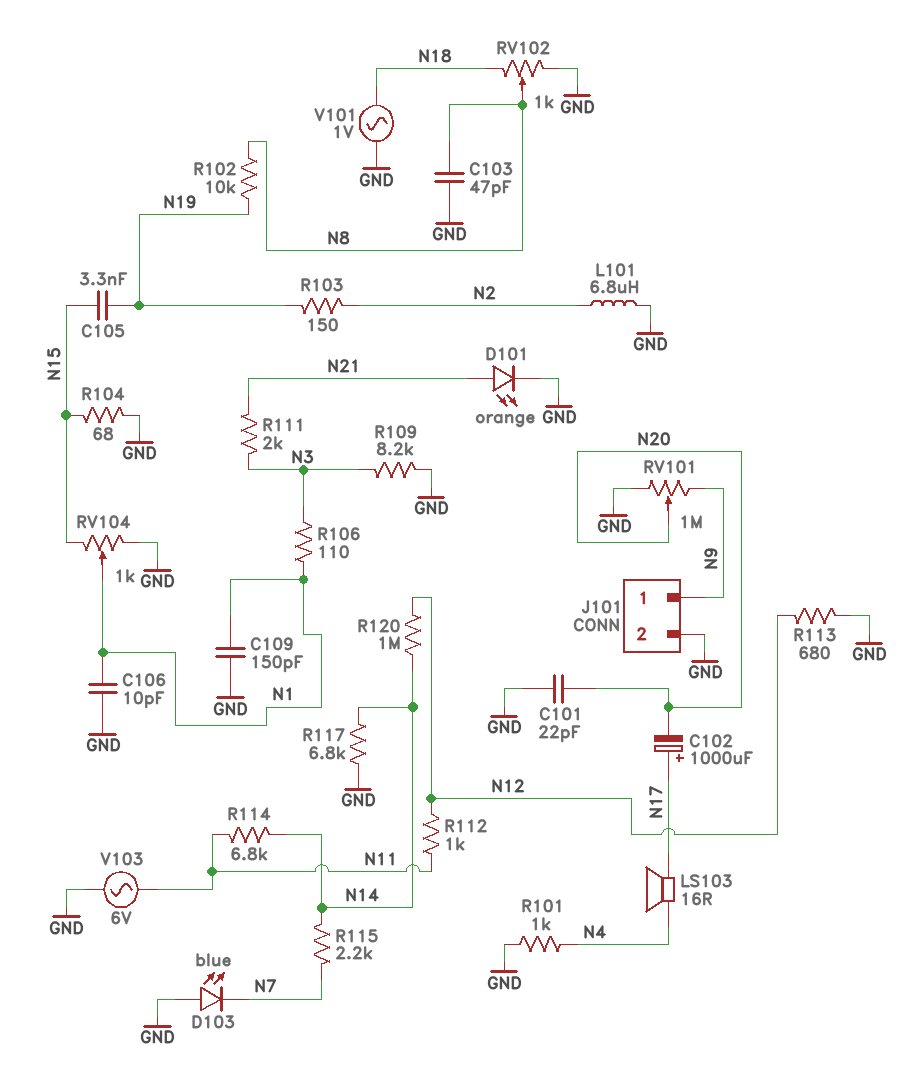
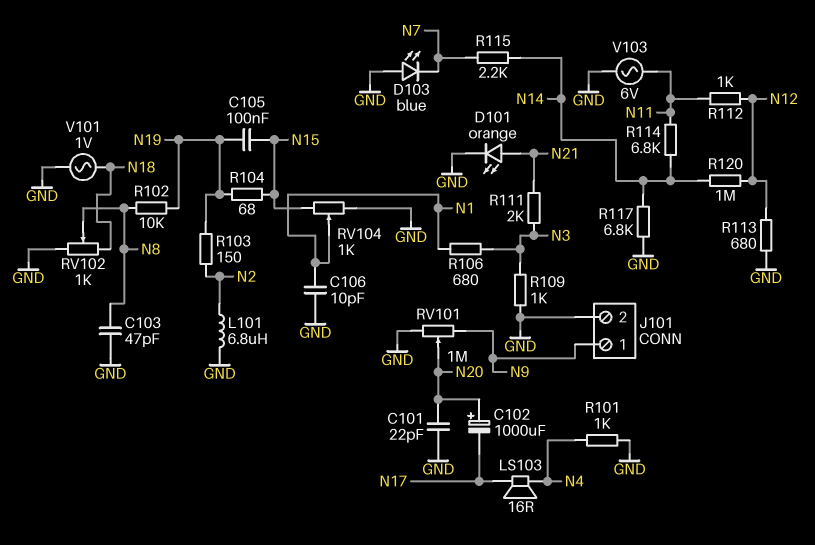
C102: 1000uF (plus N17, minus N20) -> 1000uF (plus N20, minus N17)
C105: 3.3nF (N15, N19) -> 100nF (N15, N19)
C109: 150pF (GND, N1) -> none
R104: 68 (GND, N15) -> 68 (N15, N19)
R106: 110 (N1, N3) -> 680 (N1, N3)
R109: 8.2k (GND, N3) -> 1k (GND, N3)

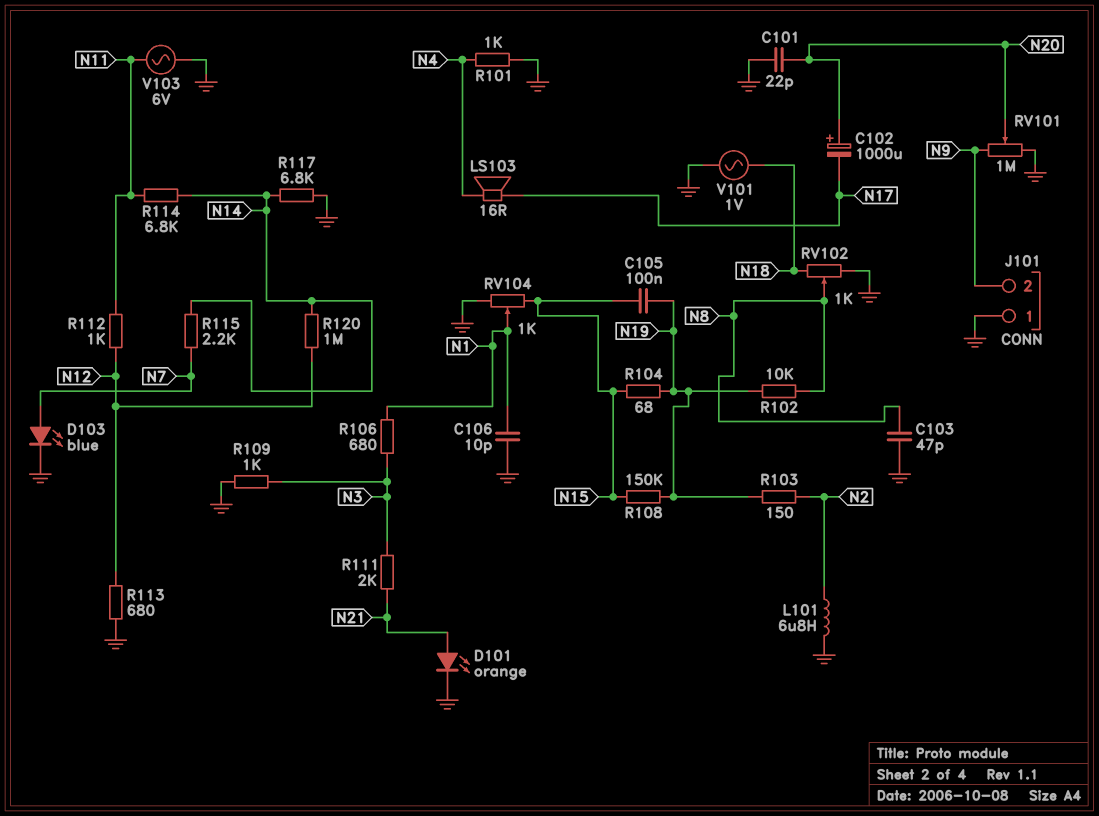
D103: LED blue (A GND, K N7) -> LED blue (A N7, K GND)
J101 pin 1: N9 -> GND
J101 pin 2: GND -> N9
R108: none -> 150k (N15, N19)

